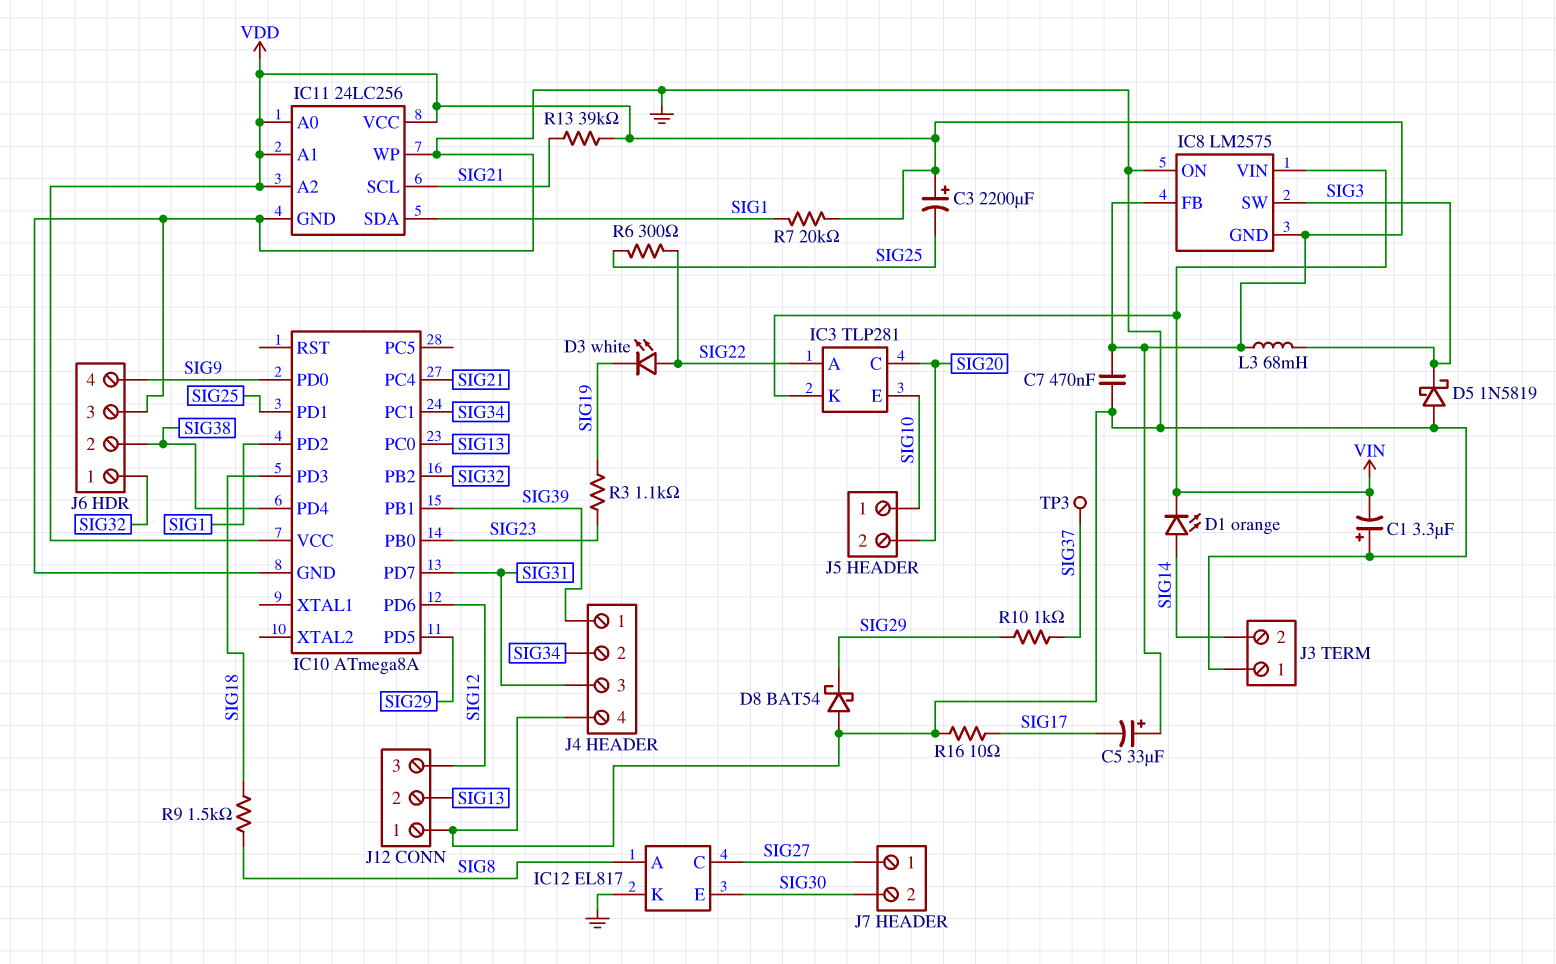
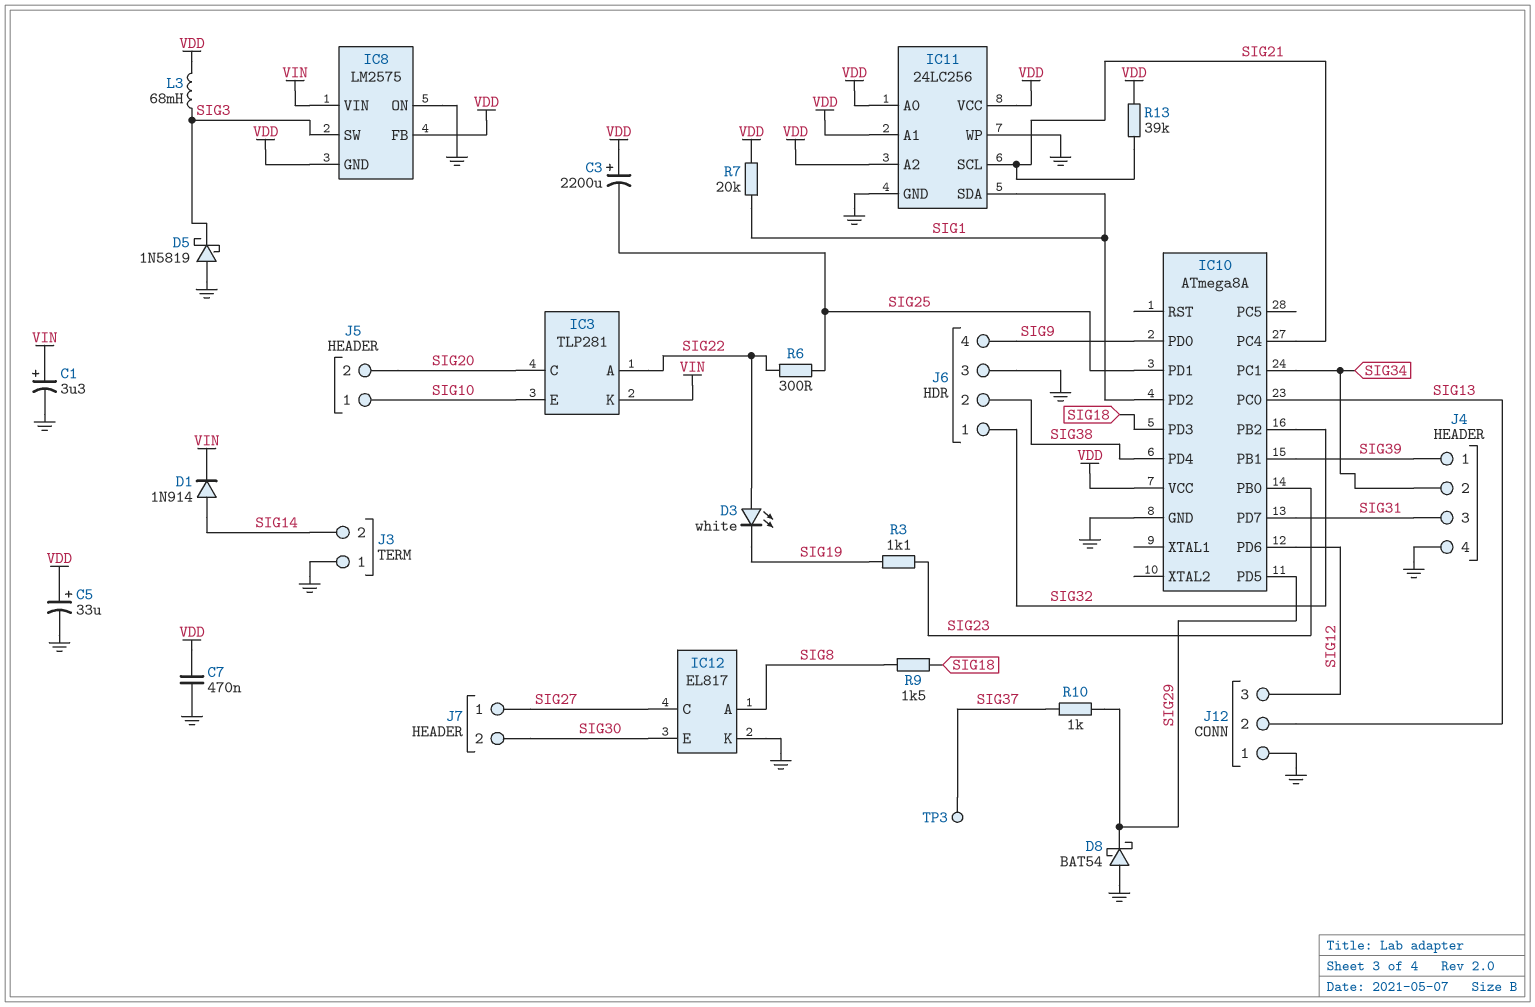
C1: 3.3uF (plus GND, minus VIN) -> 3.3uF (plus VIN, minus GND)
C5: 33uF (plus VDD, minus SIG17) -> 33uF (plus VDD, minus GND)
D1: LED orange (A SIG14, K VIN) -> diode 1N914 (A SIG14, K VIN)
R16: 10 (GND, SIG17) -> none

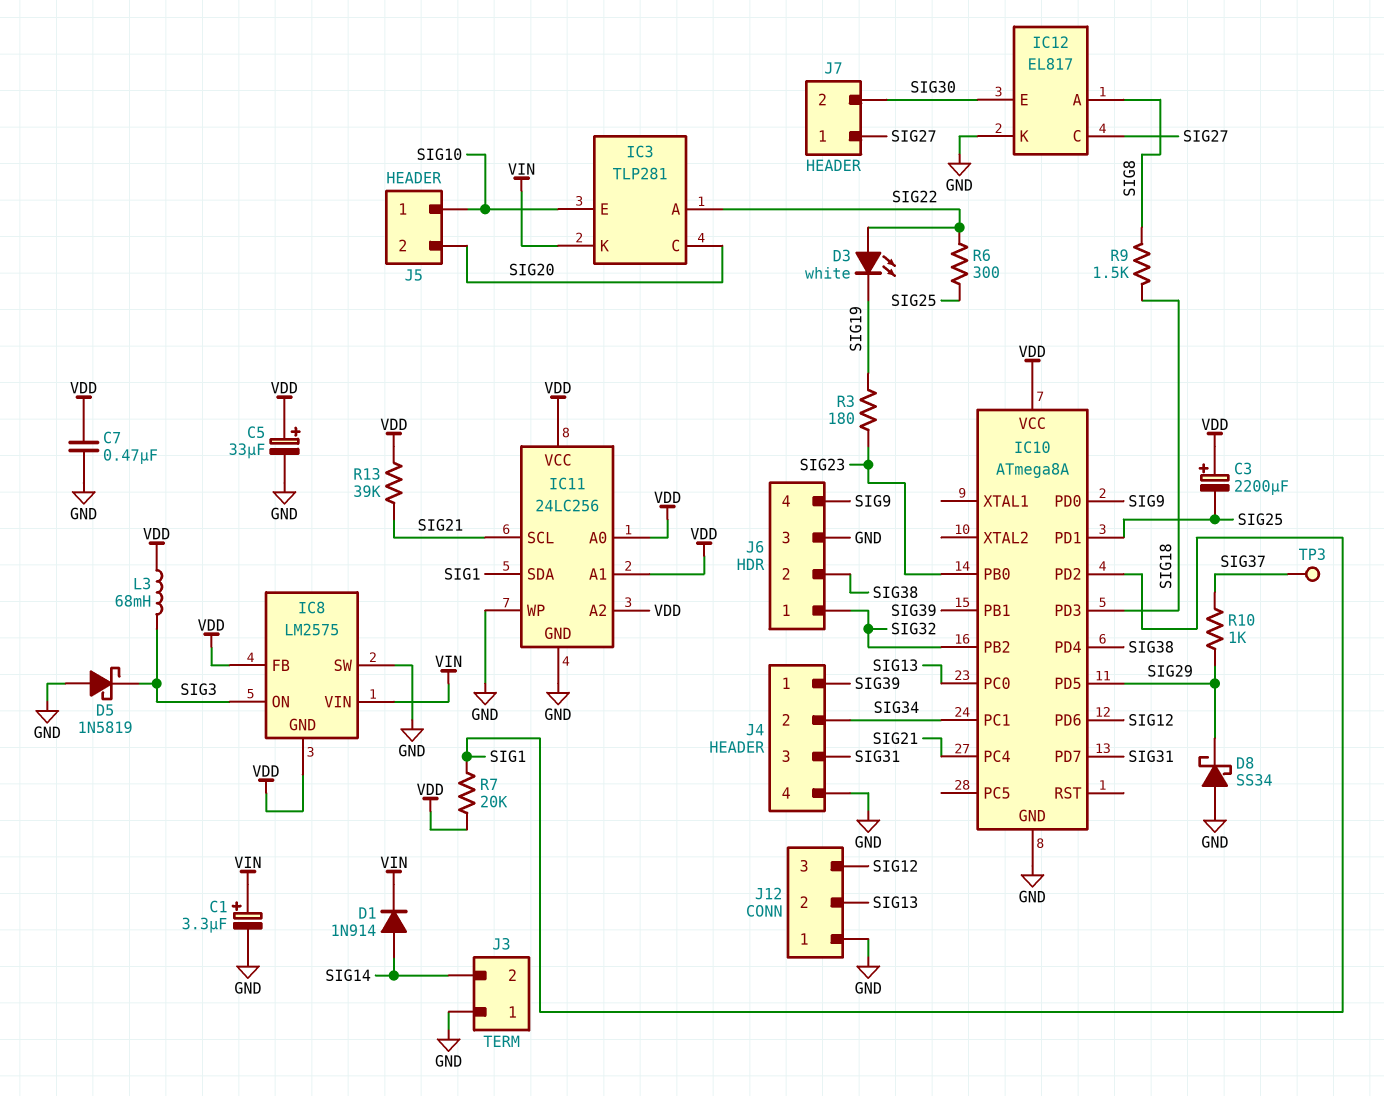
D8: schottky BAT54 (A GND, K SIG29) -> schottky SS34 (A GND, K SIG29)
IC8 pin ON: GND -> SIG3
IC8 pin SW: SIG3 -> GND
R3: 1.1k (SIG19, SIG23) -> 180 (SIG19, SIG23)

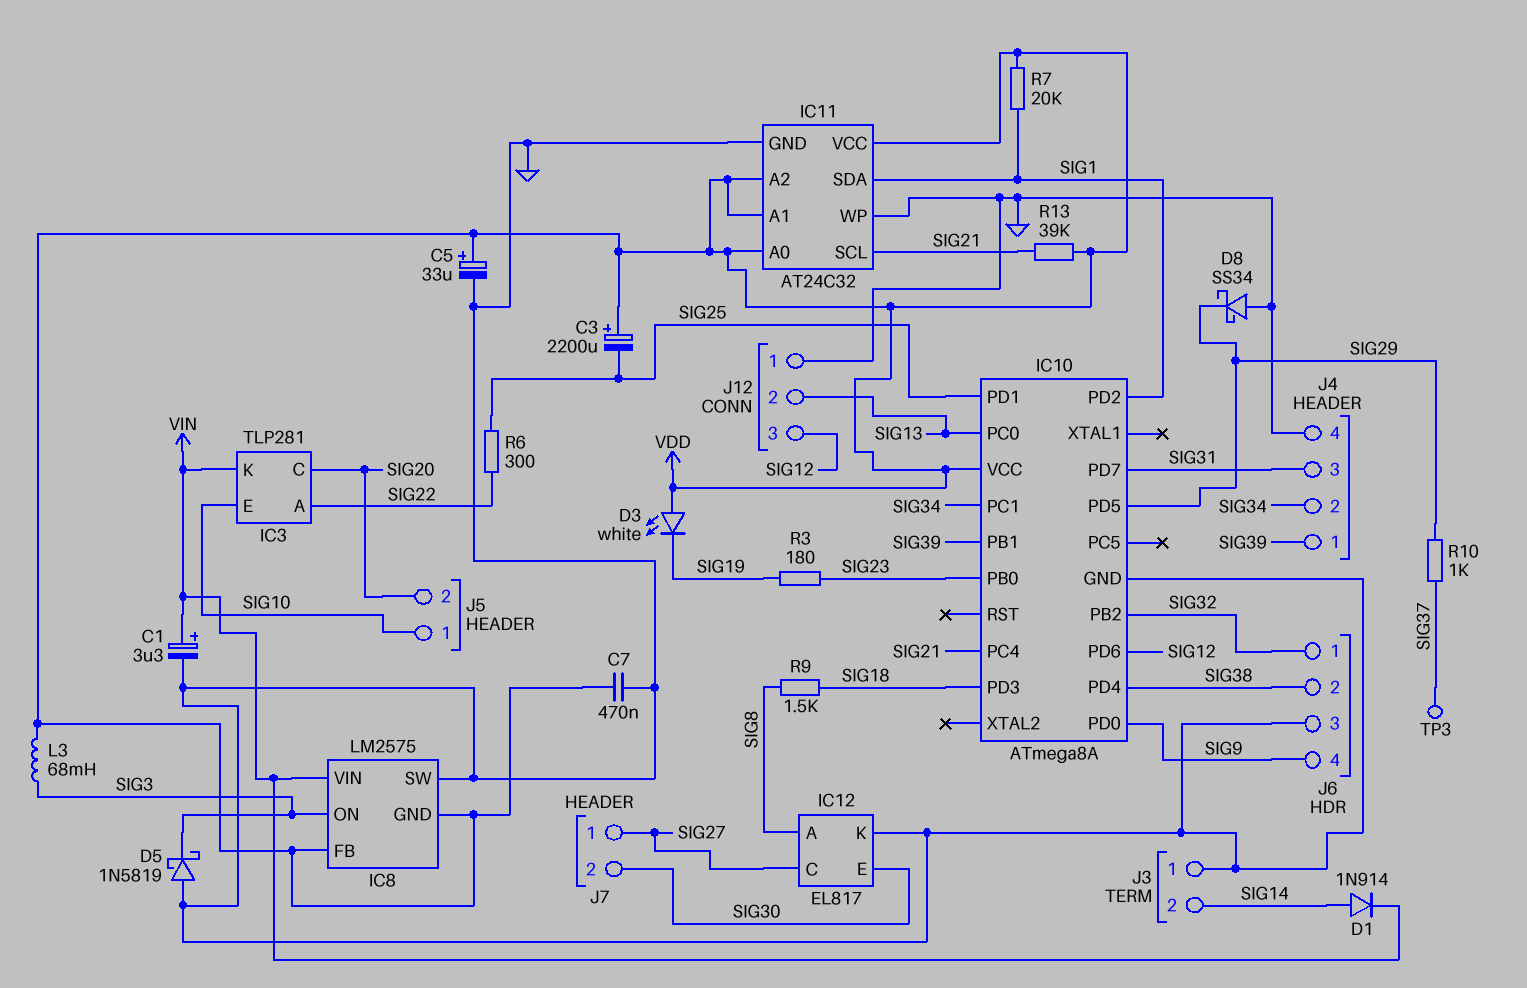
D3: LED white (A SIG22, K SIG19) -> LED white (A VDD, K SIG19)
IC11: 24LC256 -> AT24C32

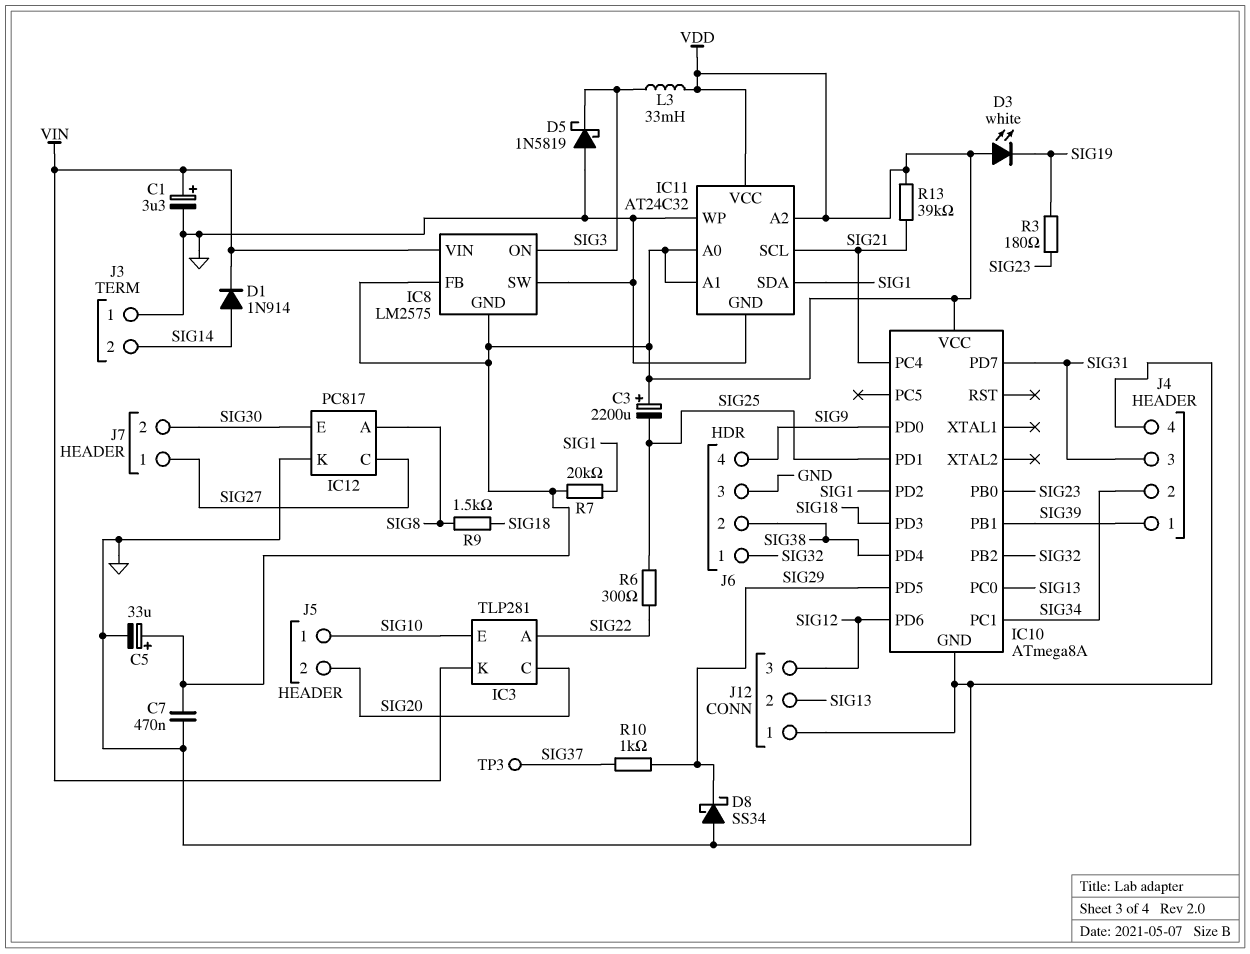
IC12: EL817 -> PC817
L3: 68mH (SIG3, VDD) -> 33mH (SIG3, VDD)

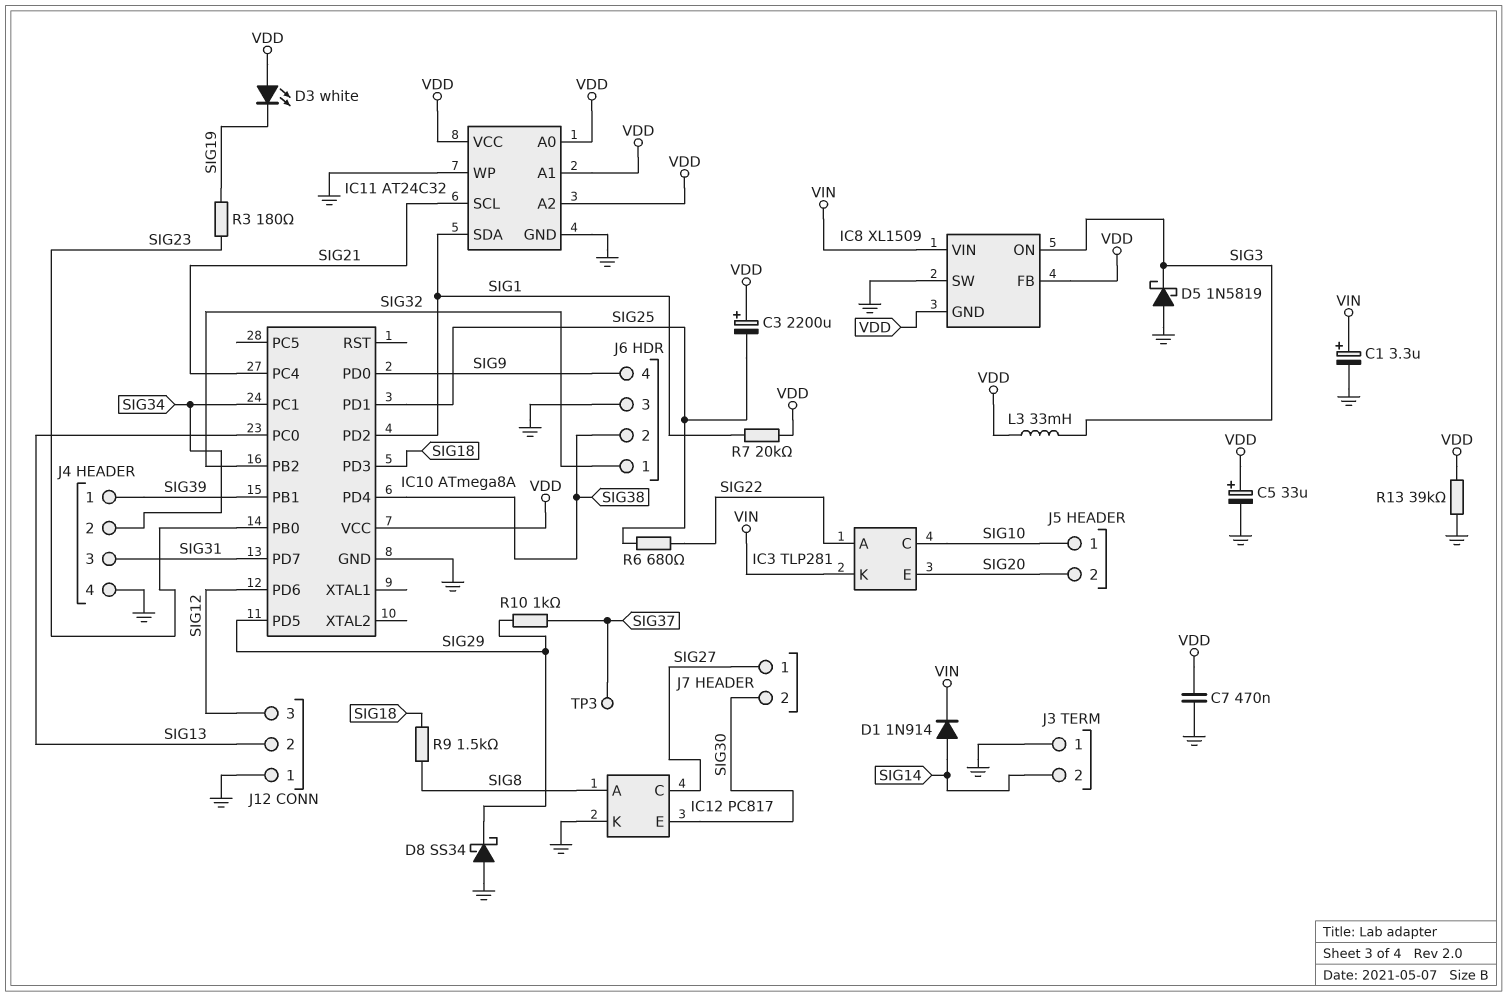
IC3 pin C: SIG20 -> SIG10
IC3 pin E: SIG10 -> SIG20
IC8: LM2575 -> XL1509
R6: 300 (SIG22, SIG25) -> 680 (SIG22, SIG25)
R13: 39k (SIG21, VDD) -> 39k (GND, VDD)

